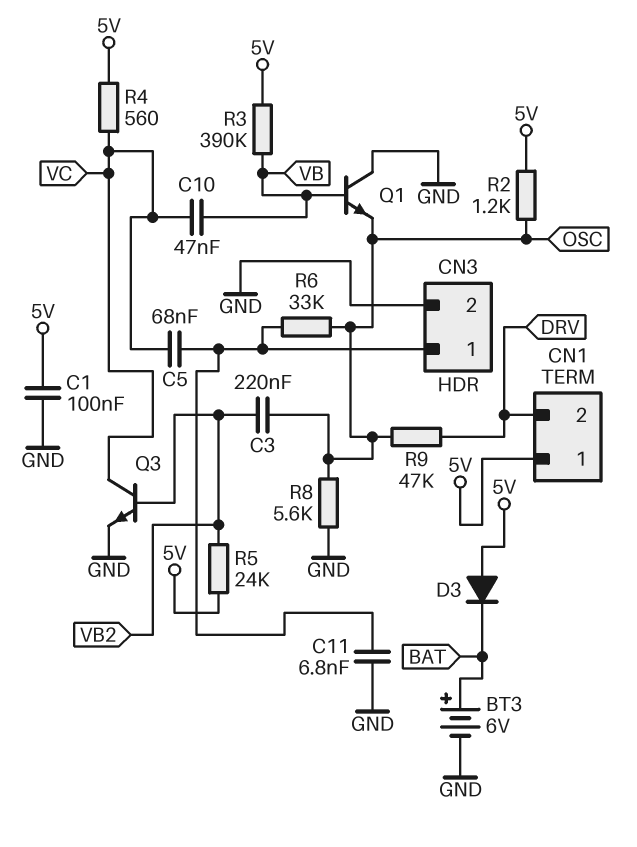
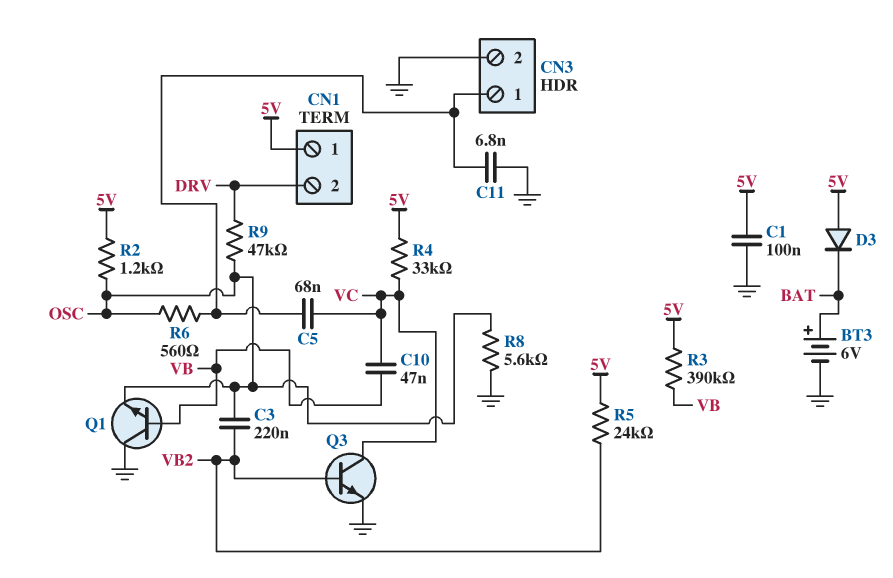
R4: 560 (5V, VC) -> 33k (5V, VC)
R6: 33k (CN3/1, OSC) -> 560 (CN3/1, OSC)

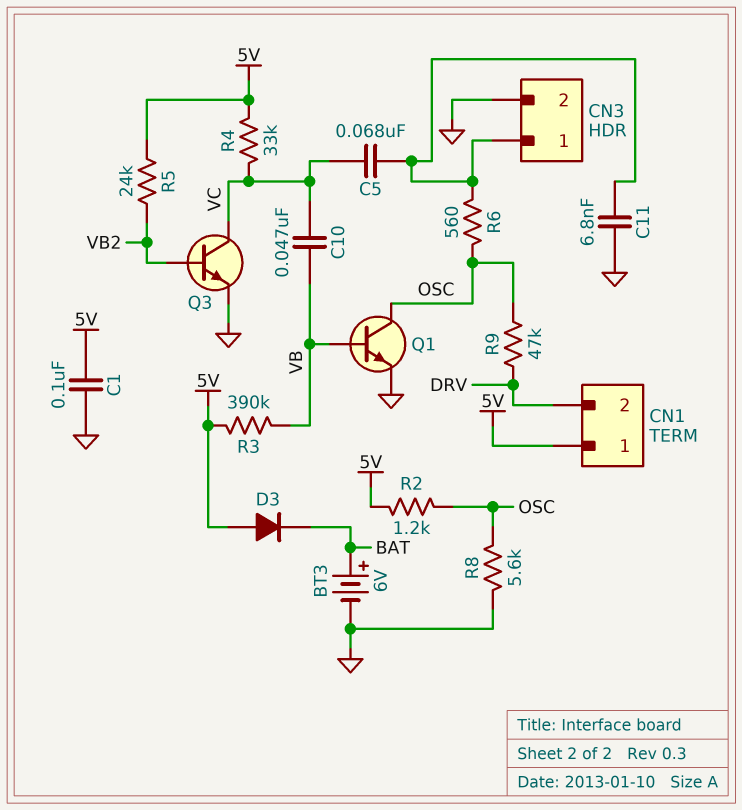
C3: 220nF (OSC, VB2) -> none
Q1: NPN (B VB, C GND, E OSC) -> NPN (B VB, C OSC, E GND)

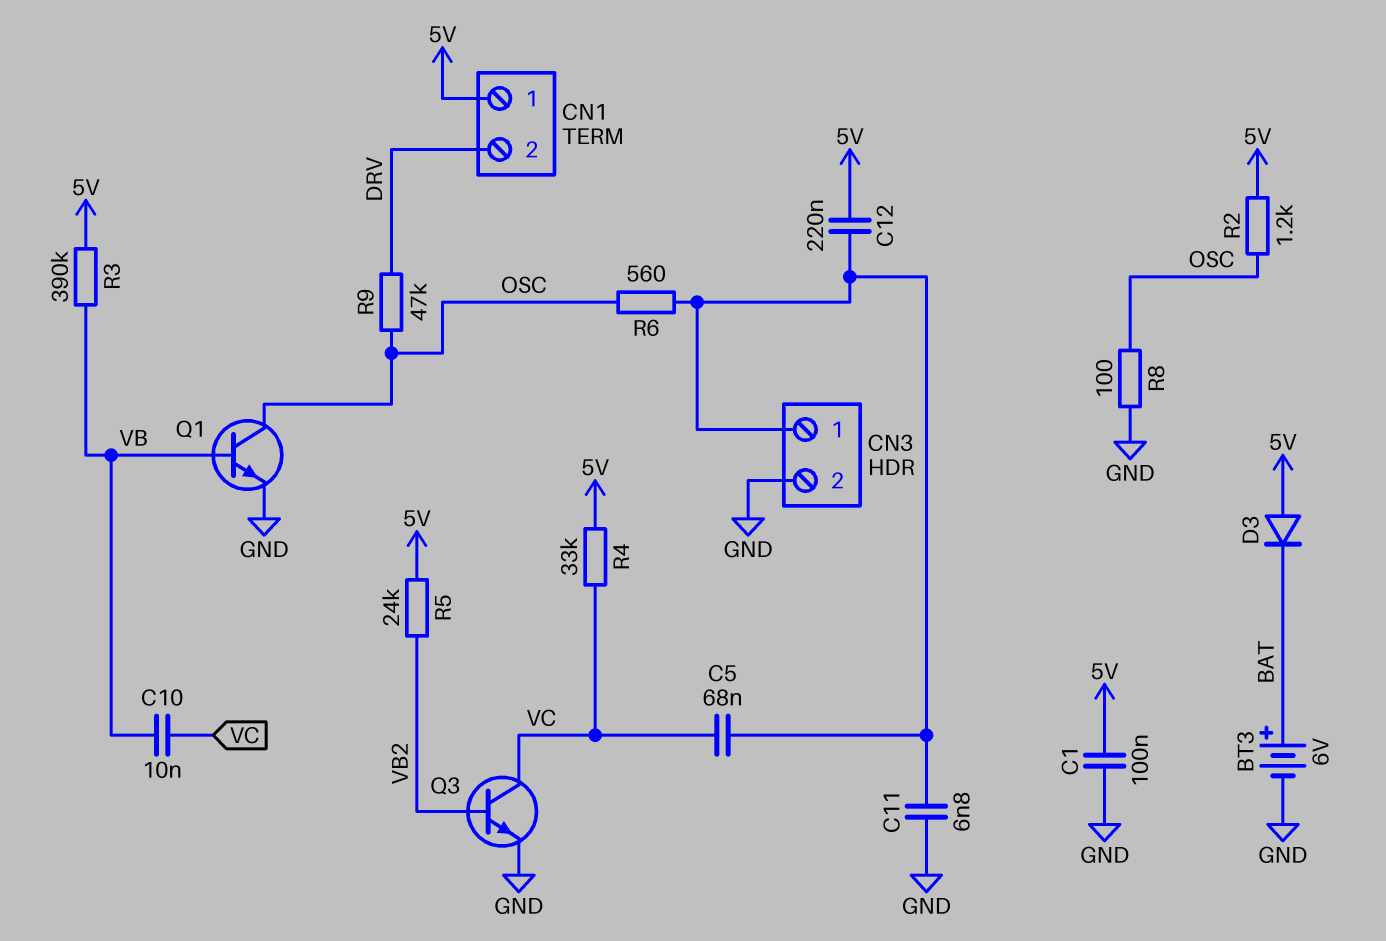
C10: 47nF (VB, VC) -> 10nF (VB, VC)
C12: none -> 220nF (5V, CN3/1)
R8: 5.6k (GND, OSC) -> 100 (GND, OSC)

